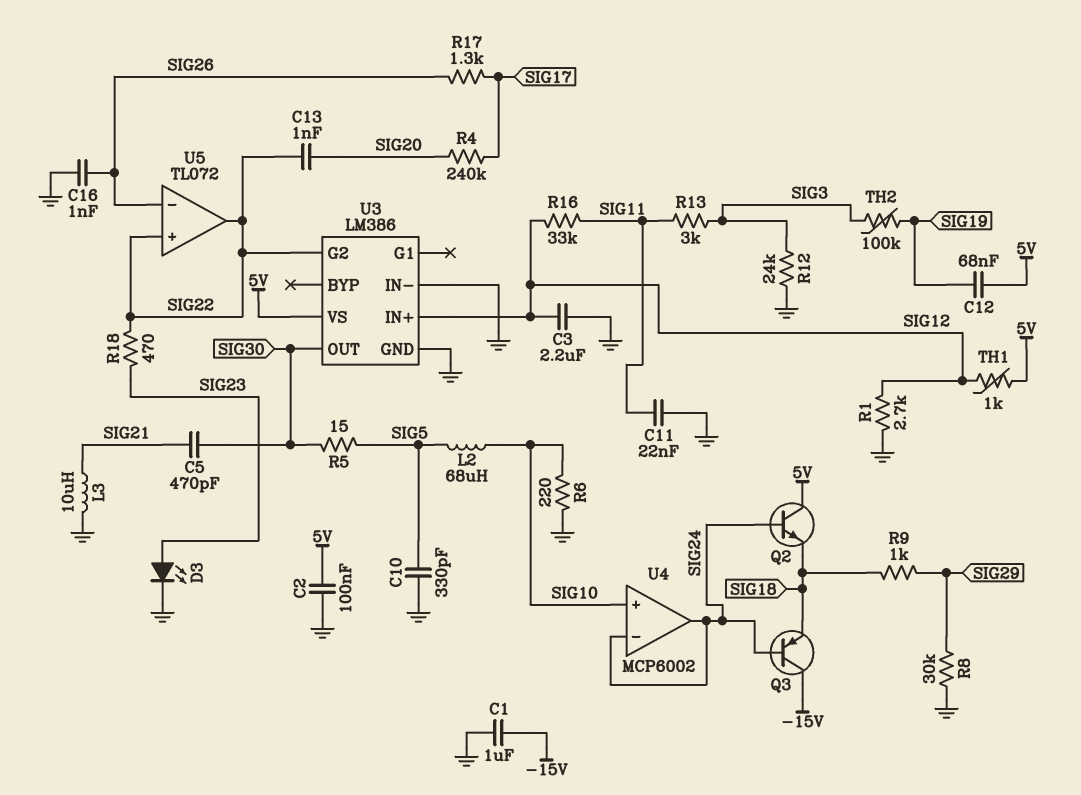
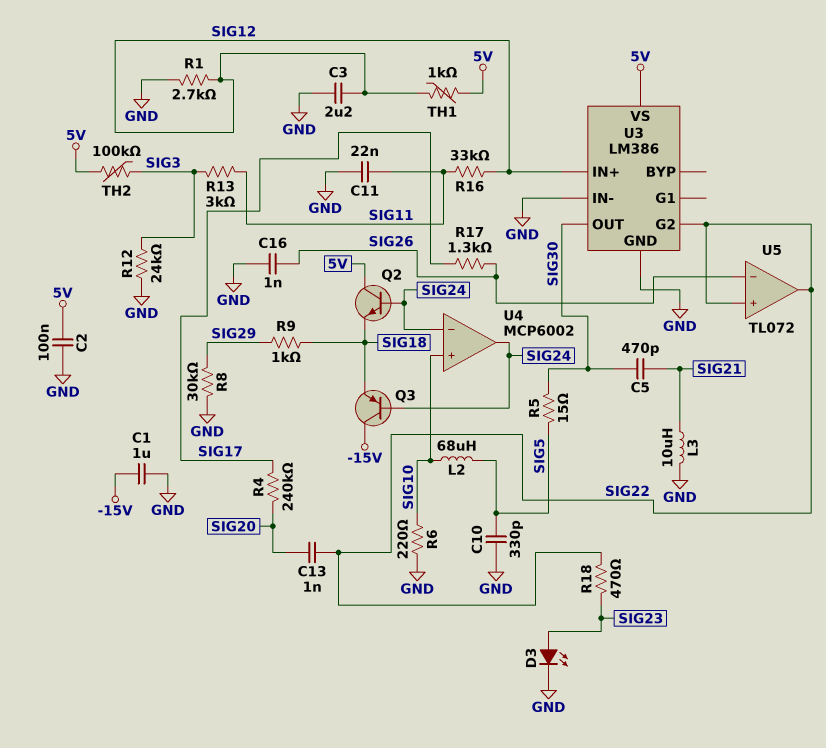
C12: 68nF (5V, SIG19) -> none
TH2: 100k (SIG3, SIG19) -> 100k (5V, SIG3)

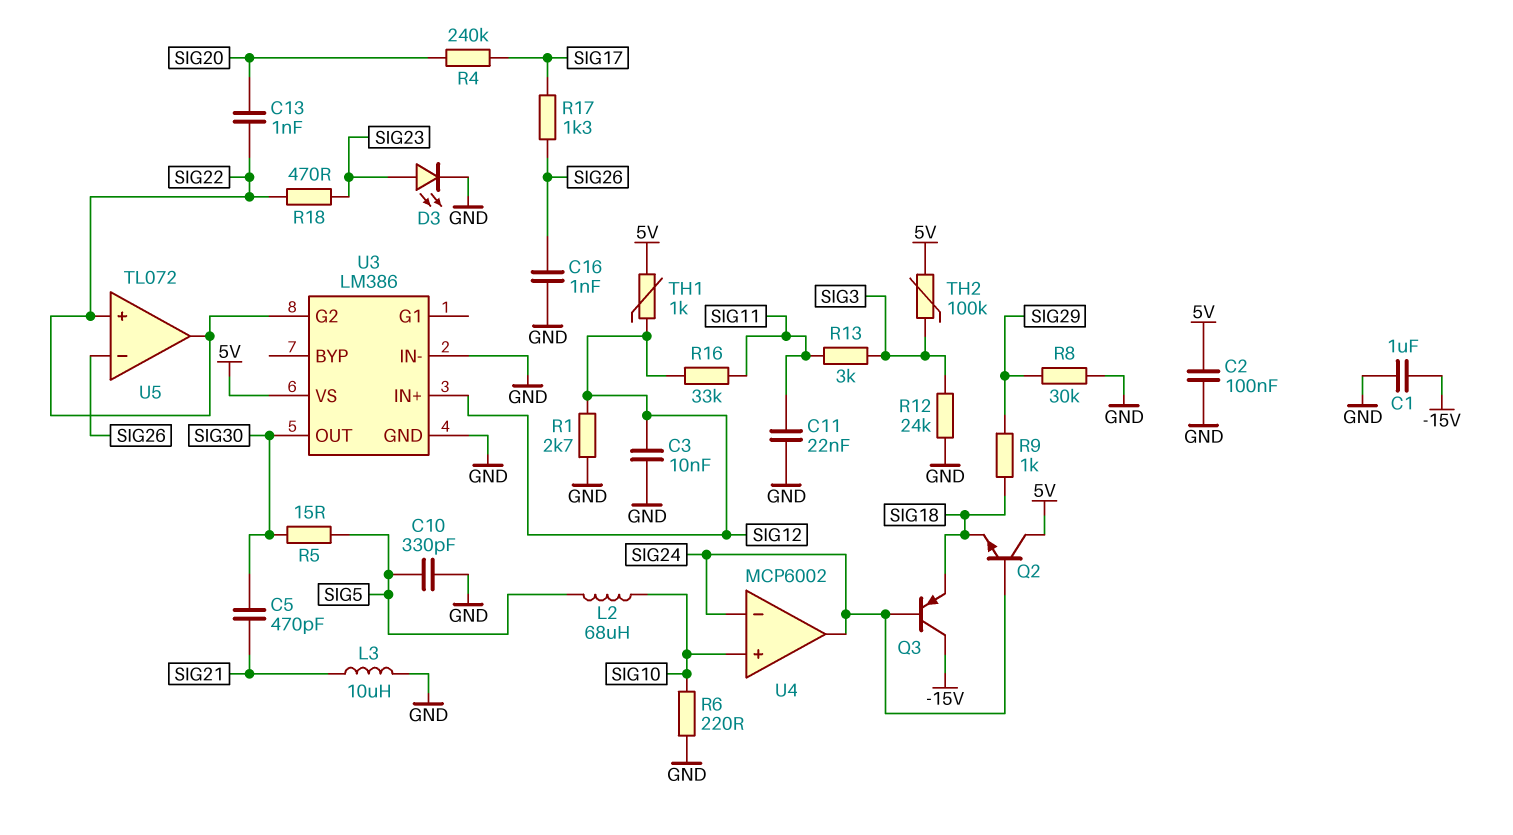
C3: 2.2uF (GND, SIG12) -> 10nF (GND, SIG12)

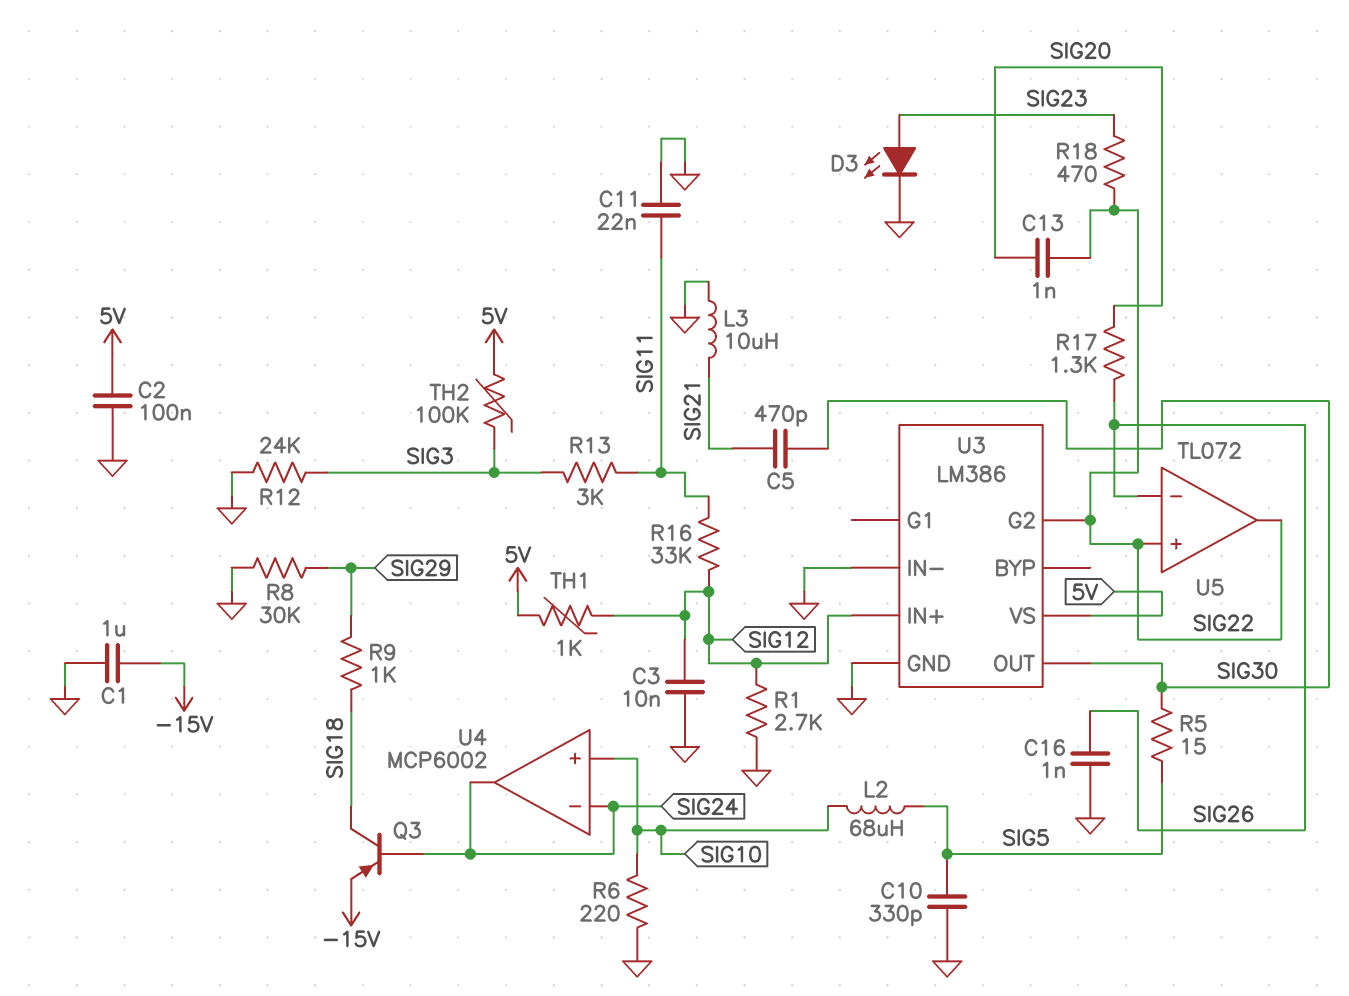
Q2: NPN (B SIG24, C 5V, E SIG18) -> none
Q3: PNP (B SIG24, C -15V, E SIG18) -> PNP (B SIG24, C SIG18, E -15V)
R4: 240k (SIG17, SIG20) -> none
R17: 1.3k (SIG17, SIG26) -> 1.3k (SIG20, SIG26)

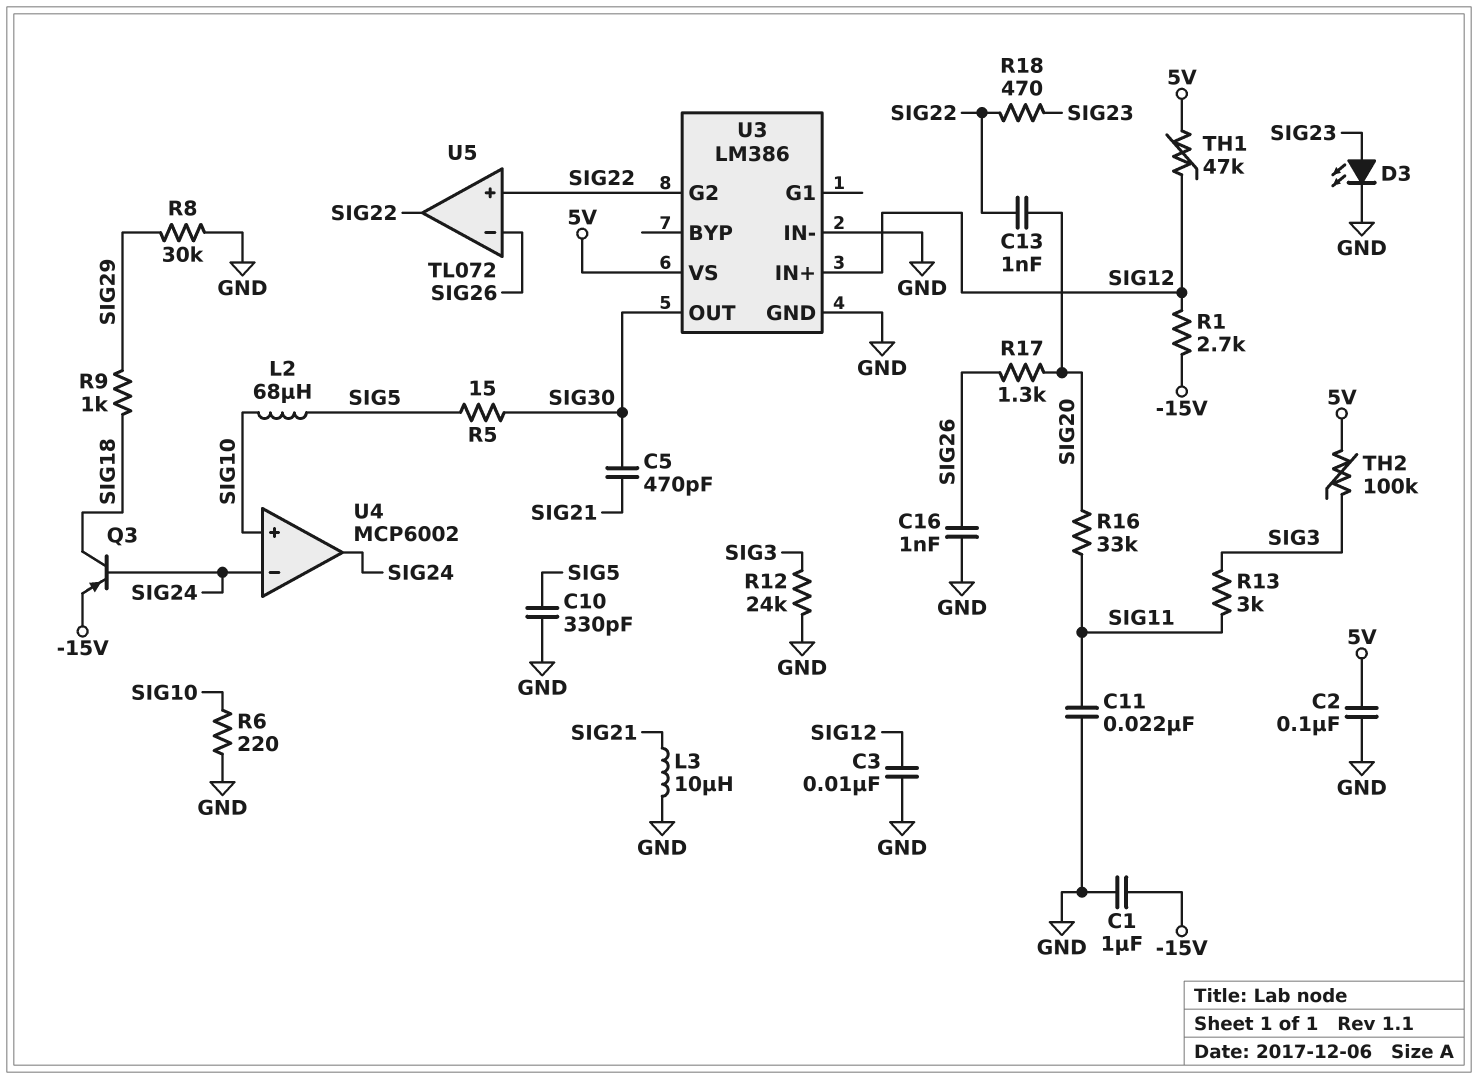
R1: 2.7k (GND, SIG12) -> 2.7k (-15V, SIG12)
R16: 33k (SIG11, SIG12) -> 33k (SIG11, SIG20)
TH1: 1k (5V, SIG12) -> 47k (5V, SIG12)

